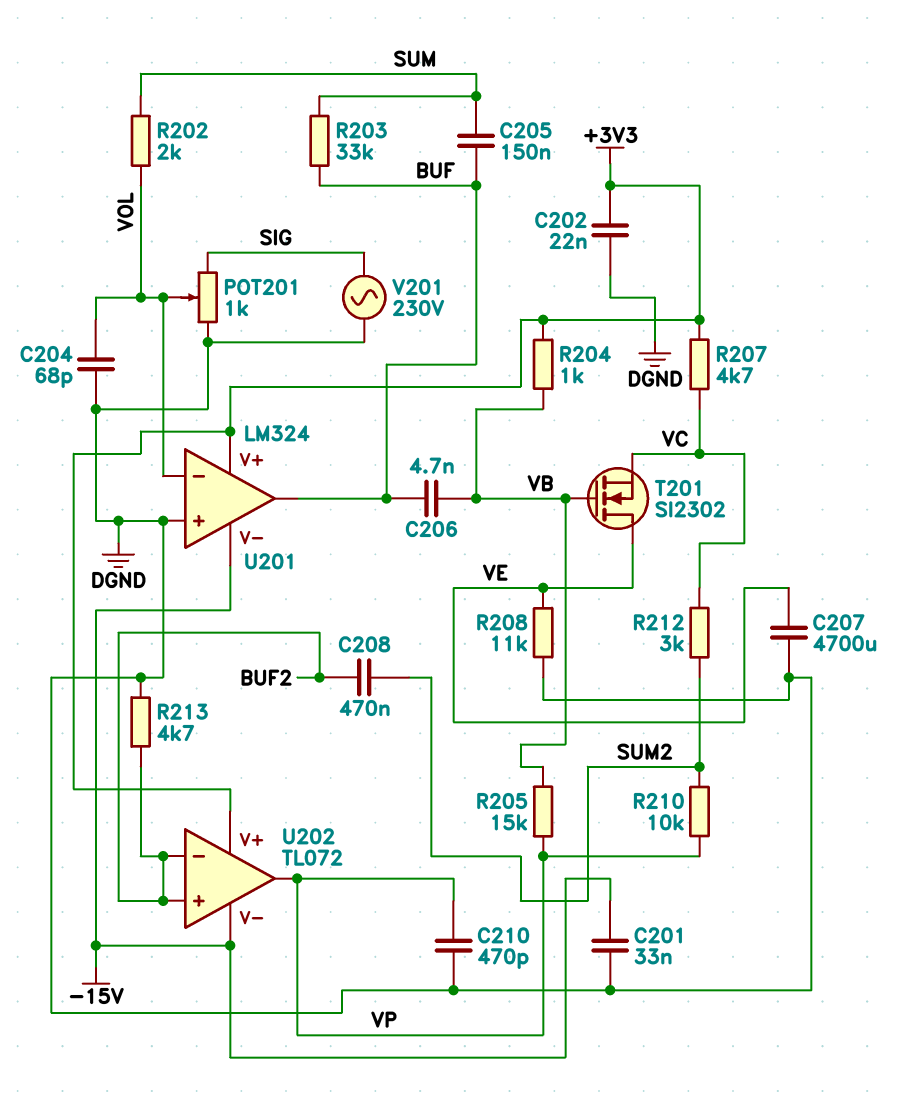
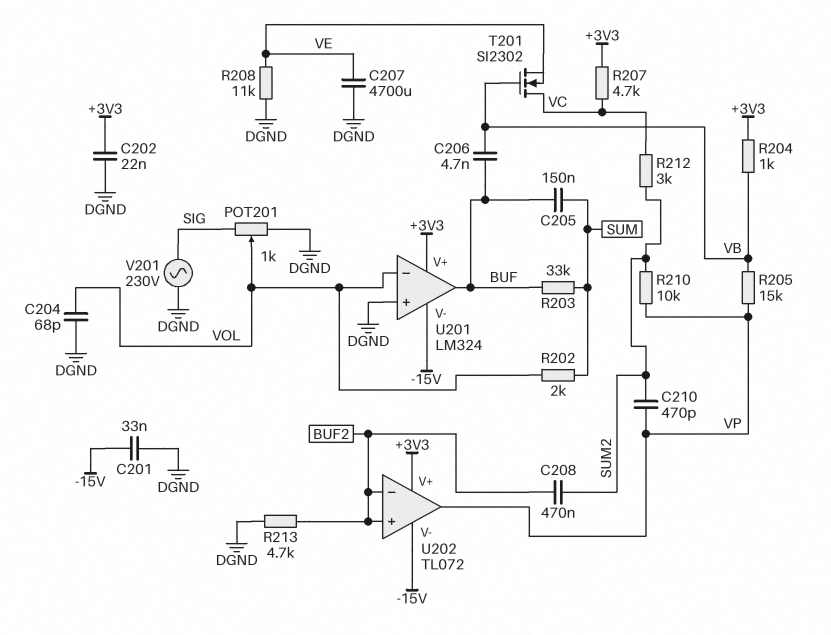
C210: 470pF (DGND, VP) -> 470pF (SUM2, VP)
T201: NMOS SI2302 (G VB, D VE, S VC) -> NMOS SI2302 (G VB, D VC, S VE)

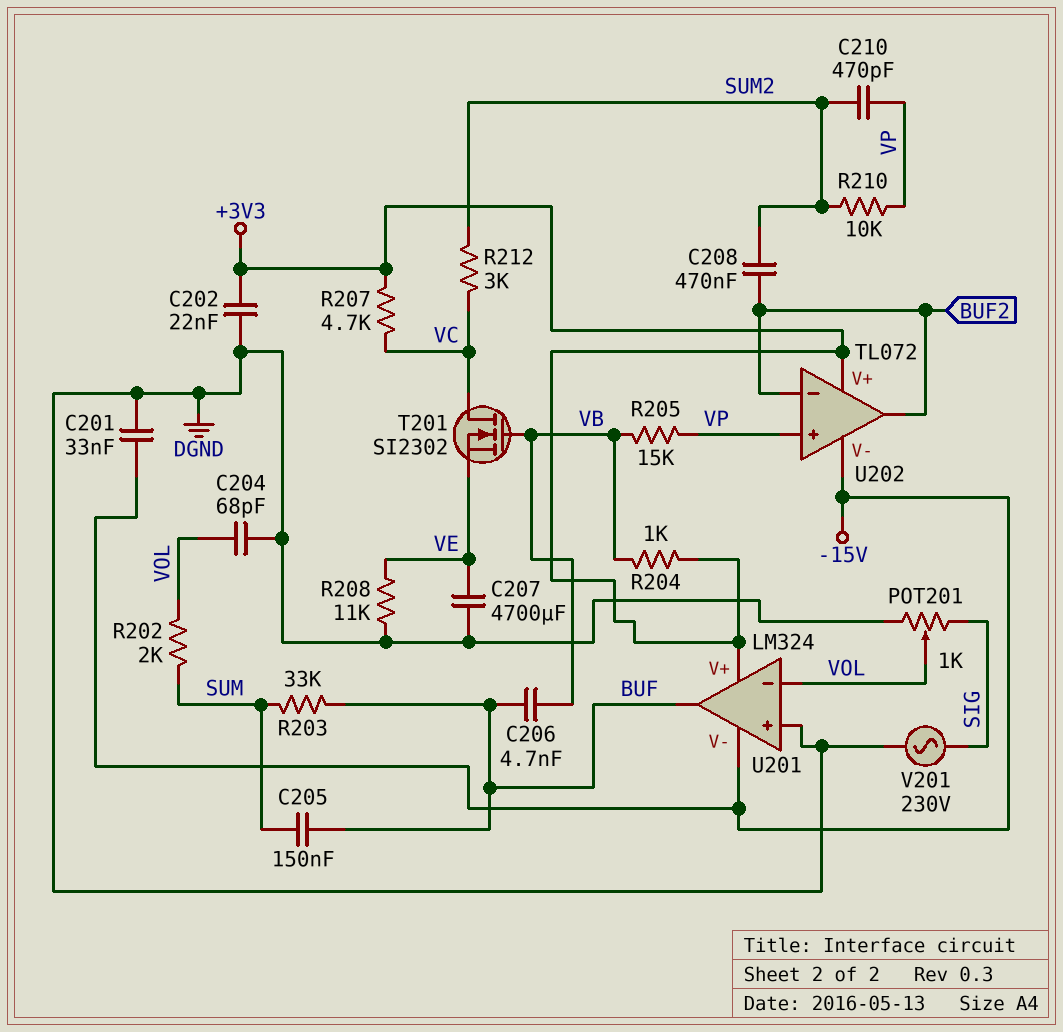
R213: 4.7k (BUF2, DGND) -> none
U202 pin in+: BUF2 -> VP
U202 pin out: VP -> BUF2

